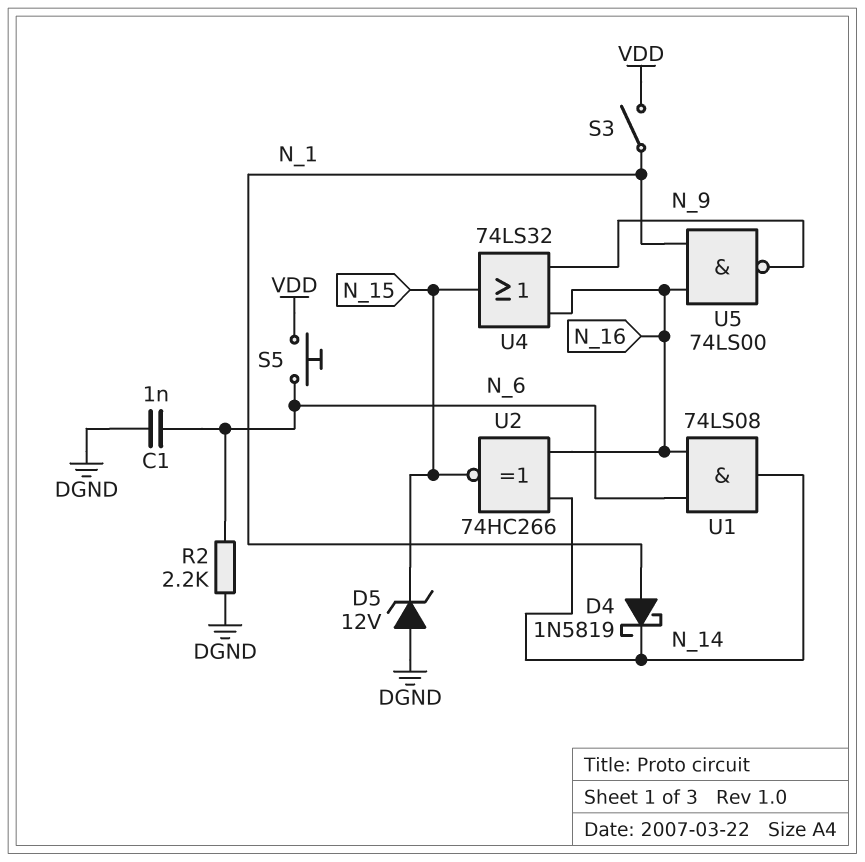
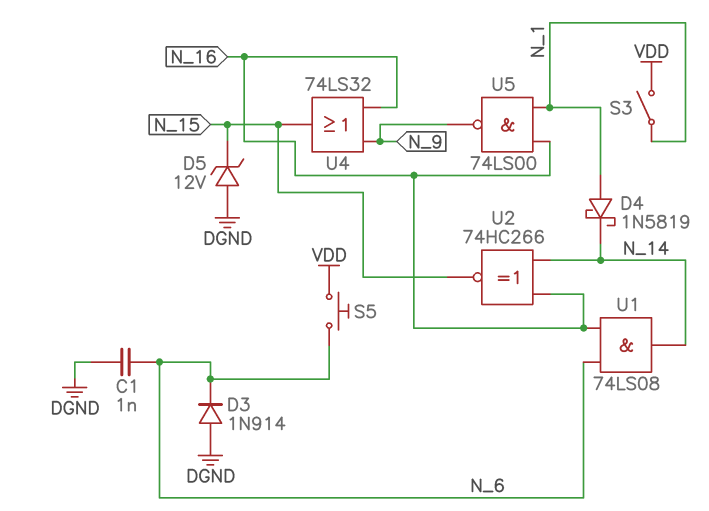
D3: none -> diode 1N914 (A DGND, K N_6)
R2: 2.2k (DGND, N_6) -> none

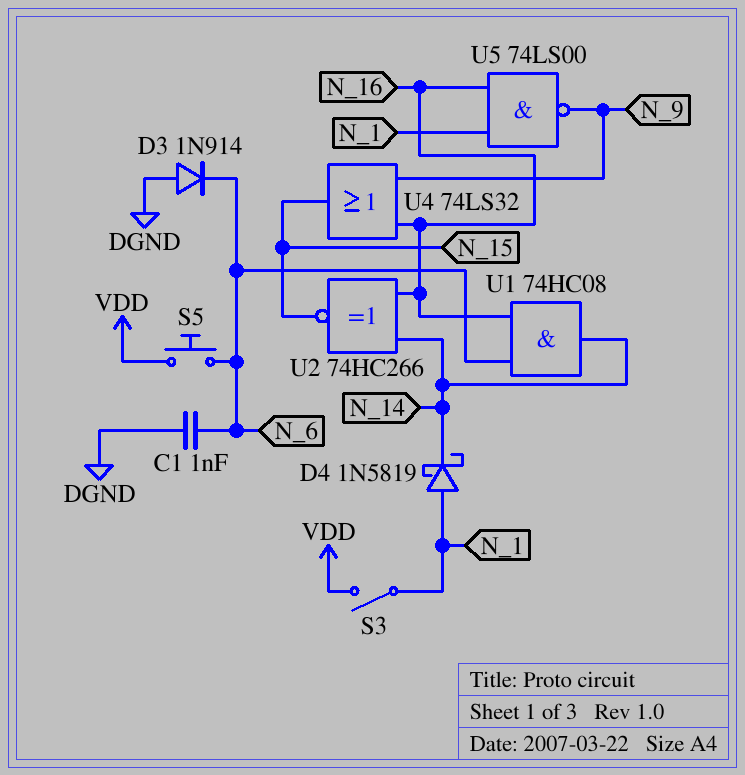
D5: zener 12V (A DGND, K N_15) -> none
U1: AND 74LS08 (in N_6, in N_16, out N_14) -> AND 74HC08 (in N_6, in N_16, out N_14)

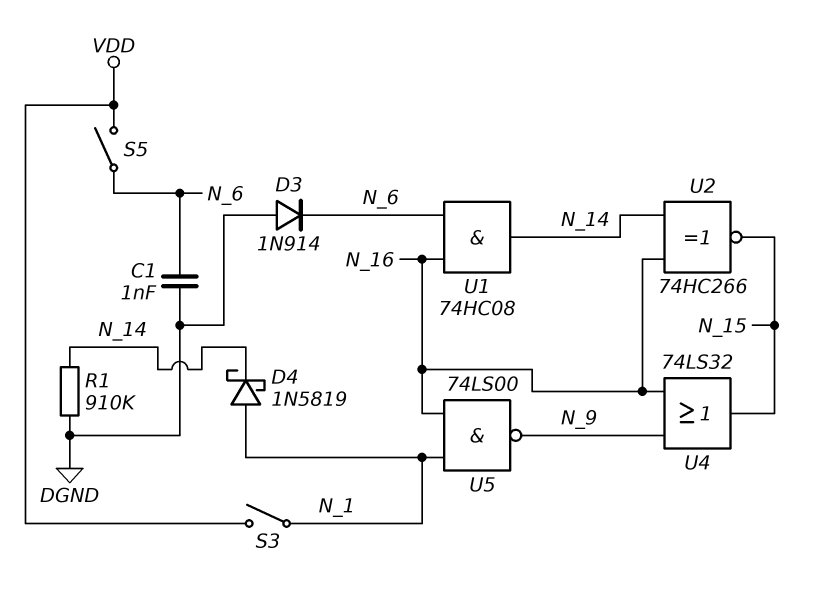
R1: none -> 910k (DGND, N_14)
S5: button (N_6, VDD) -> switch (N_6, VDD)

